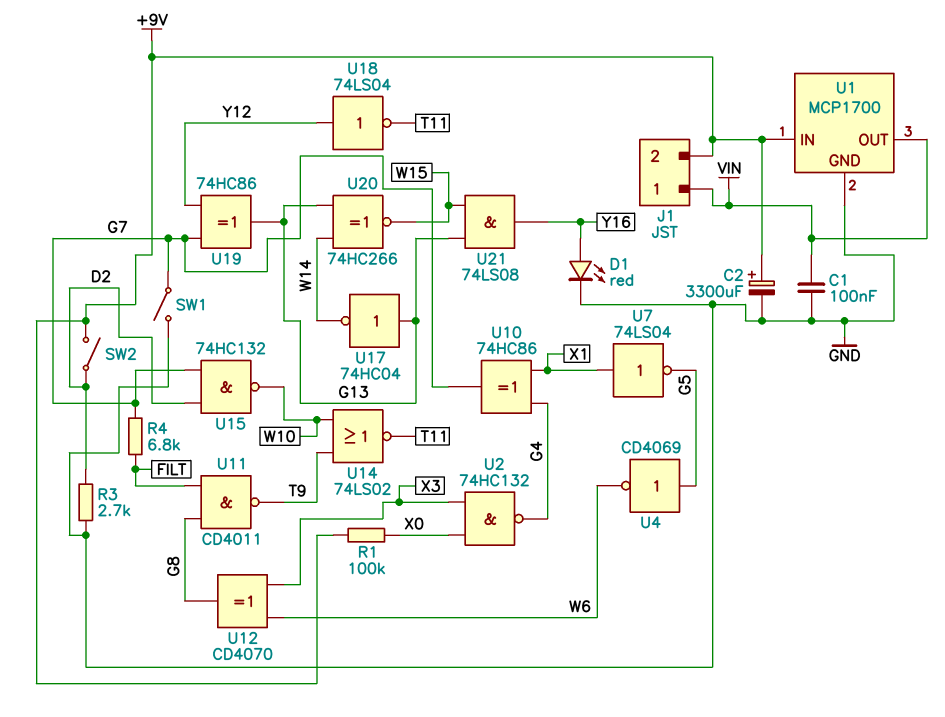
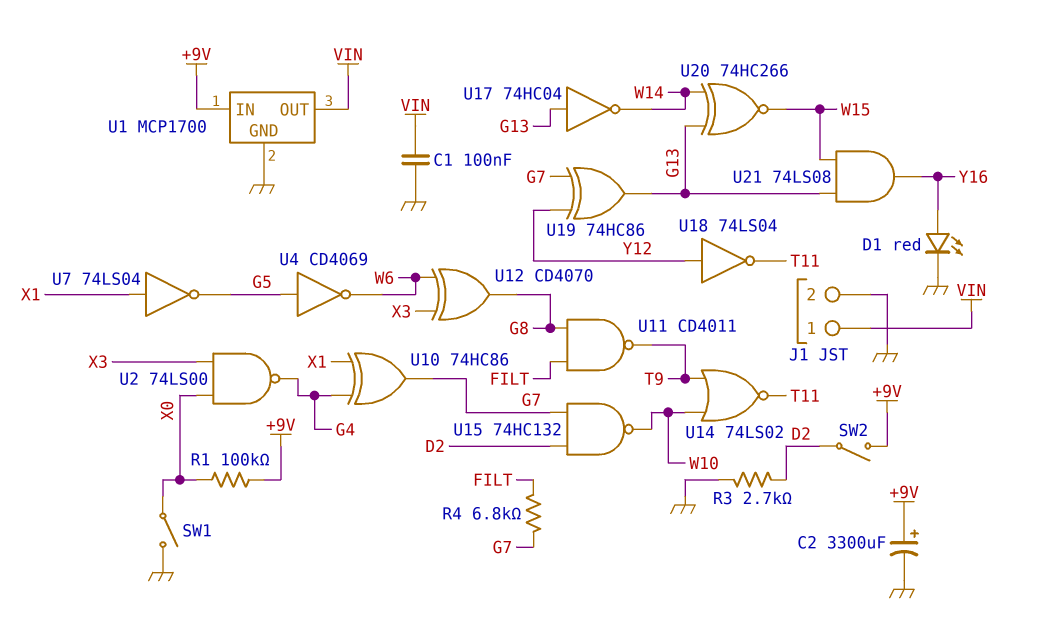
J1 pin 2: +9V -> GND
SW1: switch (G7, GND) -> switch (GND, X0)
U2: NAND 74HC132 (in X0, in X3, out G4) -> NAND 74LS00 (in X0, in X3, out G4)

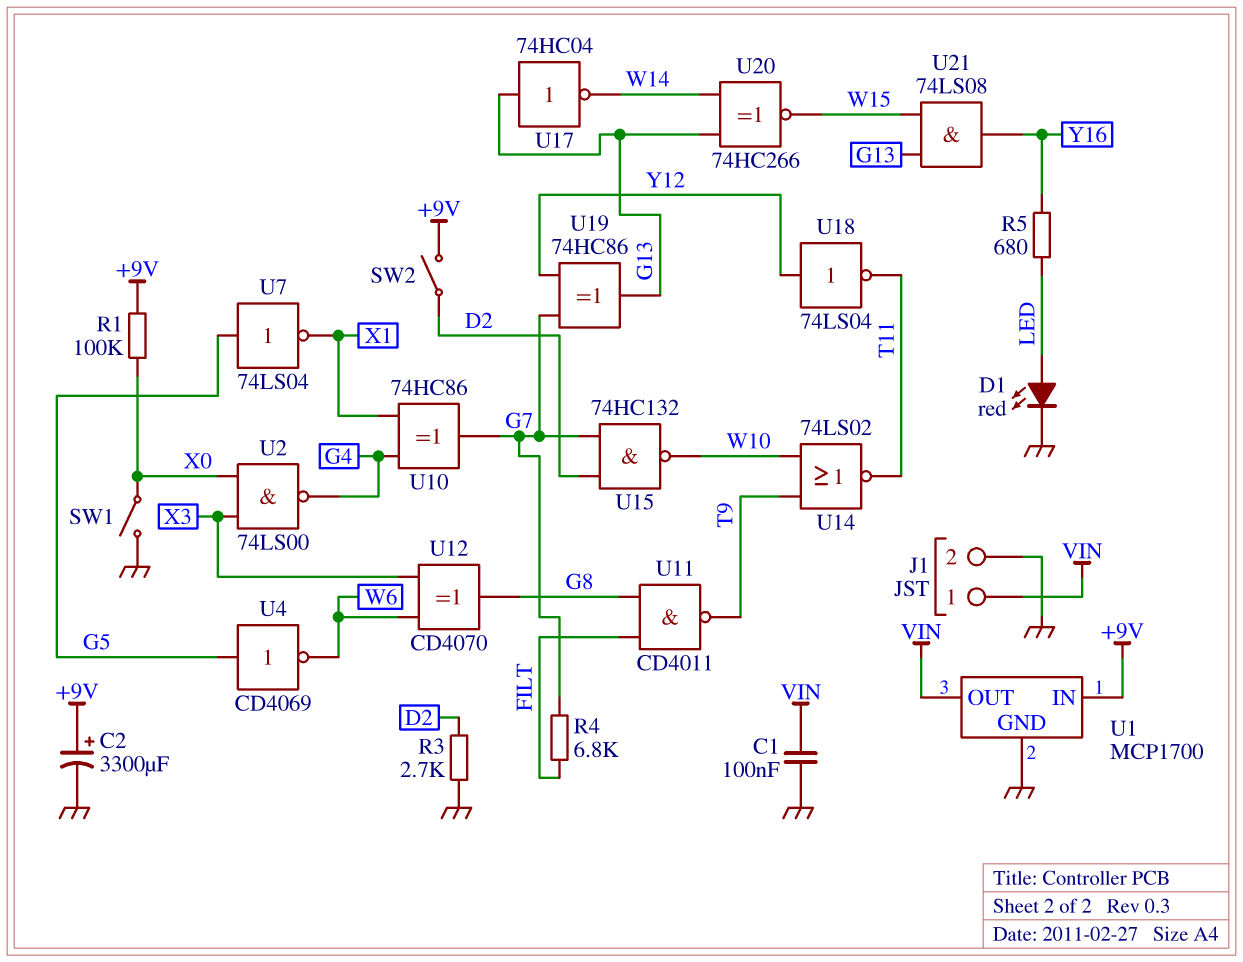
D1: LED red (A Y16, K GND) -> LED red (A LED, K GND)
R5: none -> 680 (LED, Y16)
U7: NOT 74LS04 (in X1, out G5) -> NOT 74LS04 (in G5, out X1)

